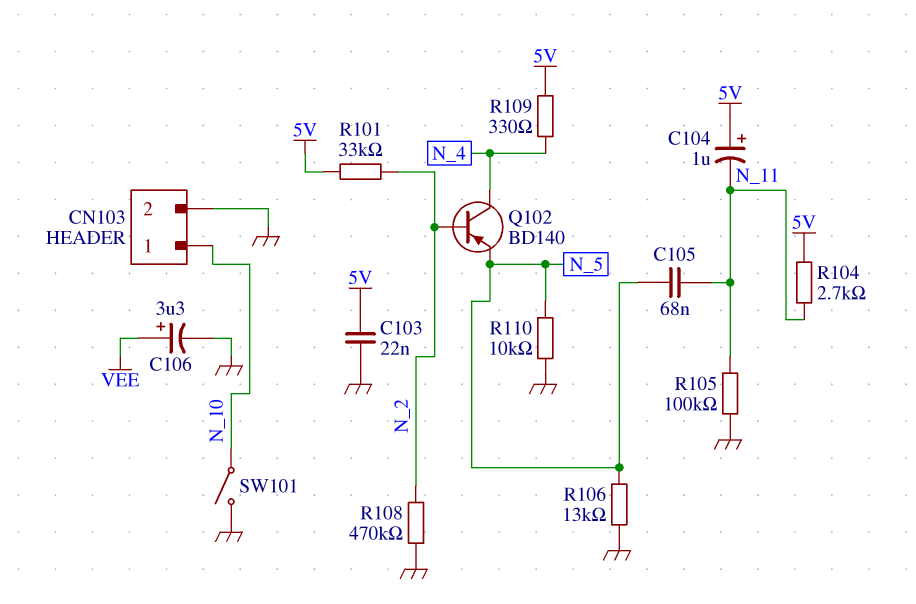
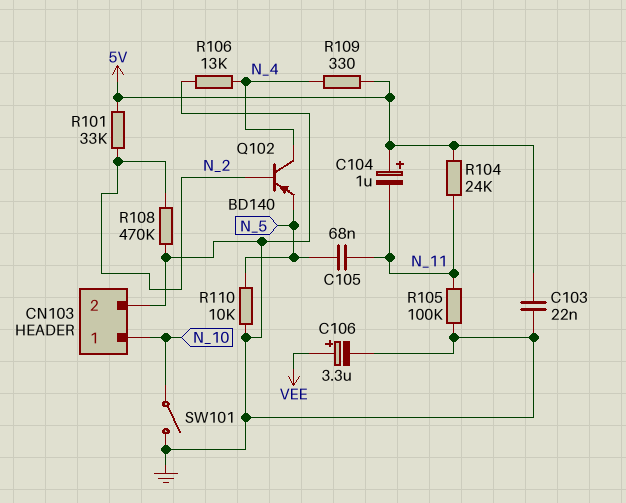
R104: 2.7k (5V, N_11) -> 24k (5V, N_11)
R106: 13k (GND, N_5) -> 13k (GND, N_4)

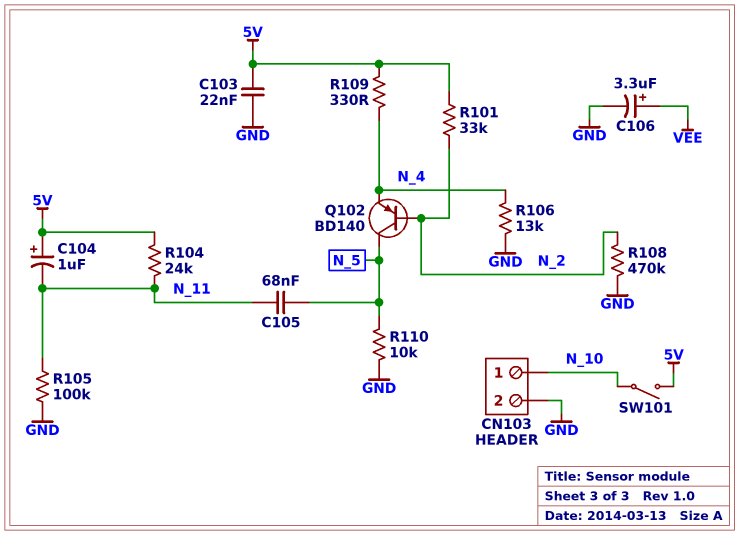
Q102: PNP BD140 (B N_2, C N_4, E N_5) -> PNP BD140 (B N_2, C N_5, E N_4)
SW101: switch (GND, N_10) -> switch (5V, N_10)

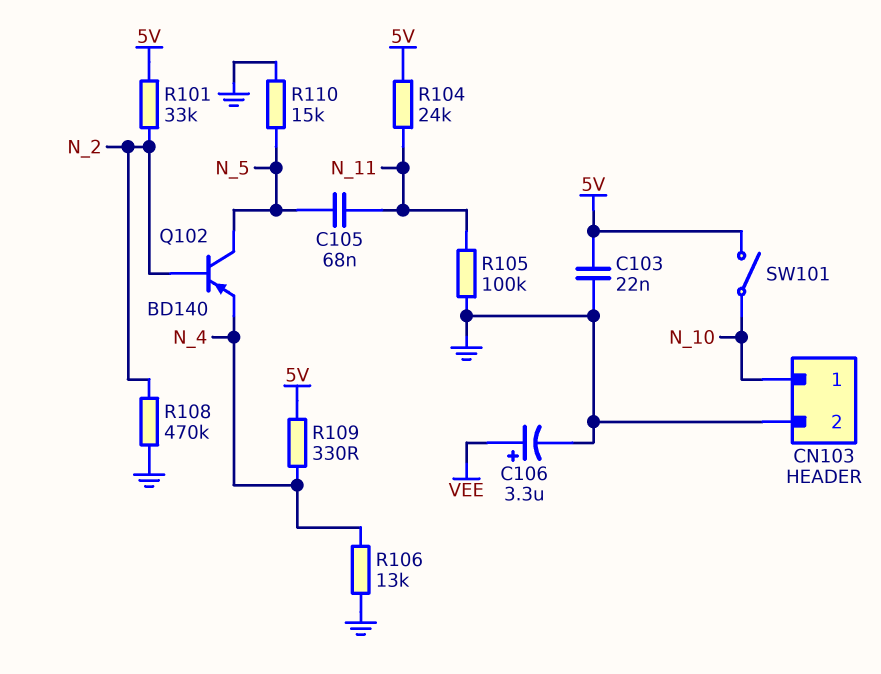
C104: 1uF (plus 5V, minus N_11) -> none
R110: 10k (GND, N_5) -> 15k (GND, N_5)

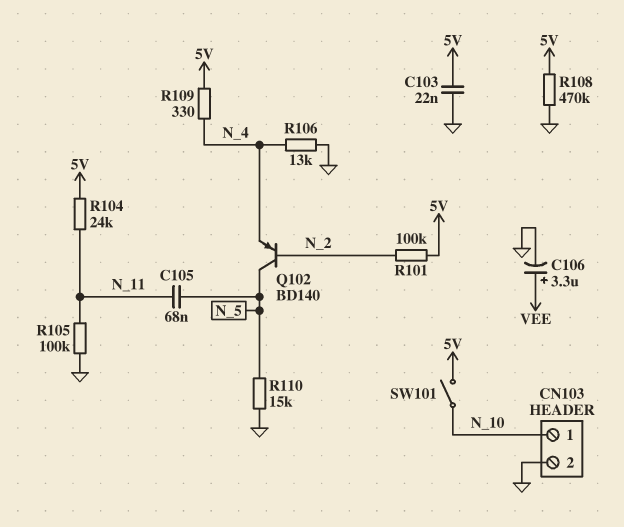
R101: 33k (5V, N_2) -> 100k (5V, N_2)
R108: 470k (GND, N_2) -> 470k (5V, GND)

